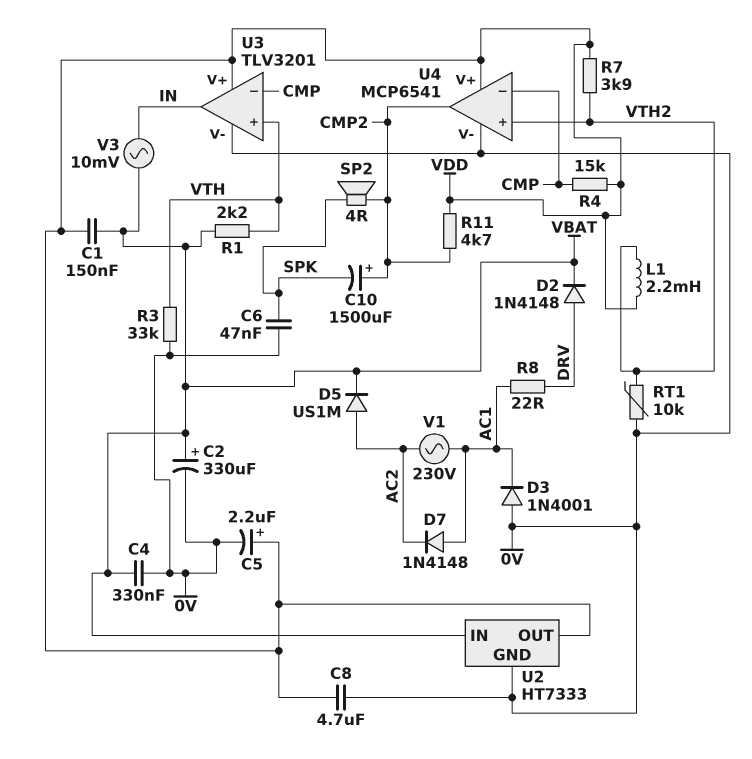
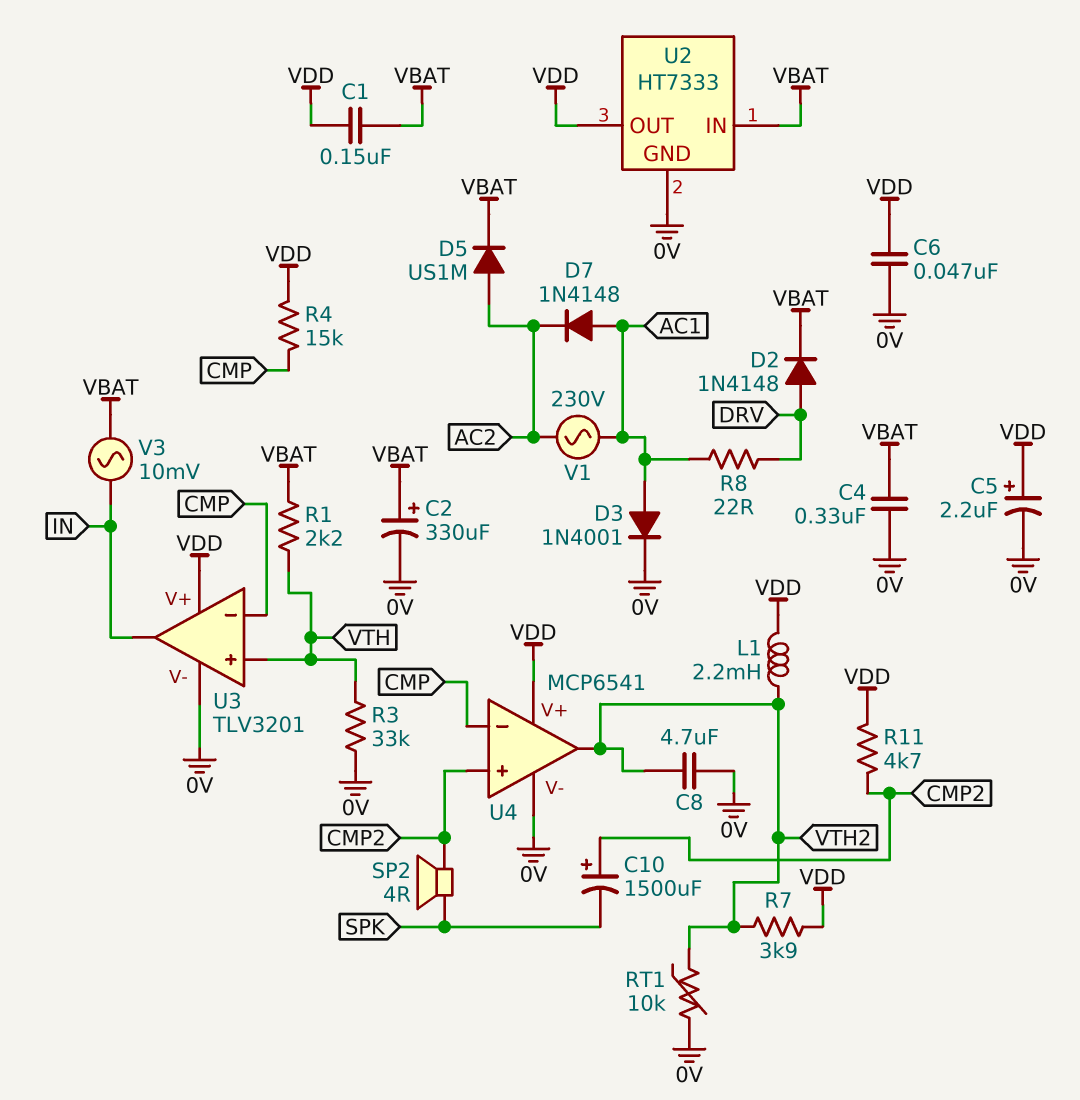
C6: 47nF (0V, SPK) -> 47nF (0V, VDD)
C8: 4.7uF (0V, VDD) -> 4.7uF (0V, VTH2)
D3: diode 1N4001 (A 0V, K AC1) -> diode 1N4001 (A AC1, K 0V)
U4 pin in+: VTH2 -> CMP2
U4 pin out: CMP2 -> VTH2

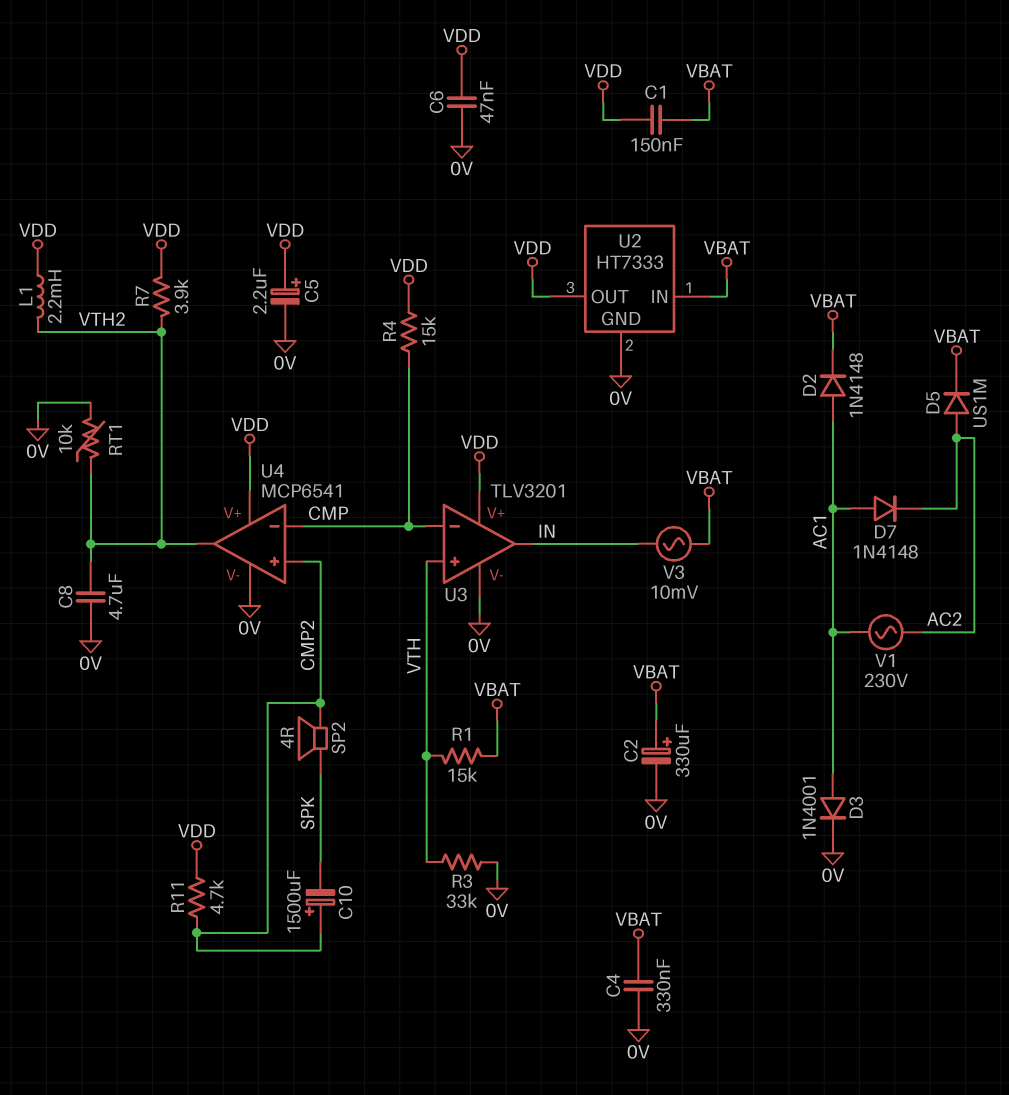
D2: diode 1N4148 (A DRV, K VBAT) -> diode 1N4148 (A AC1, K VBAT)
R1: 2.2k (VBAT, VTH) -> 15k (VBAT, VTH)
R8: 22 (AC1, DRV) -> none

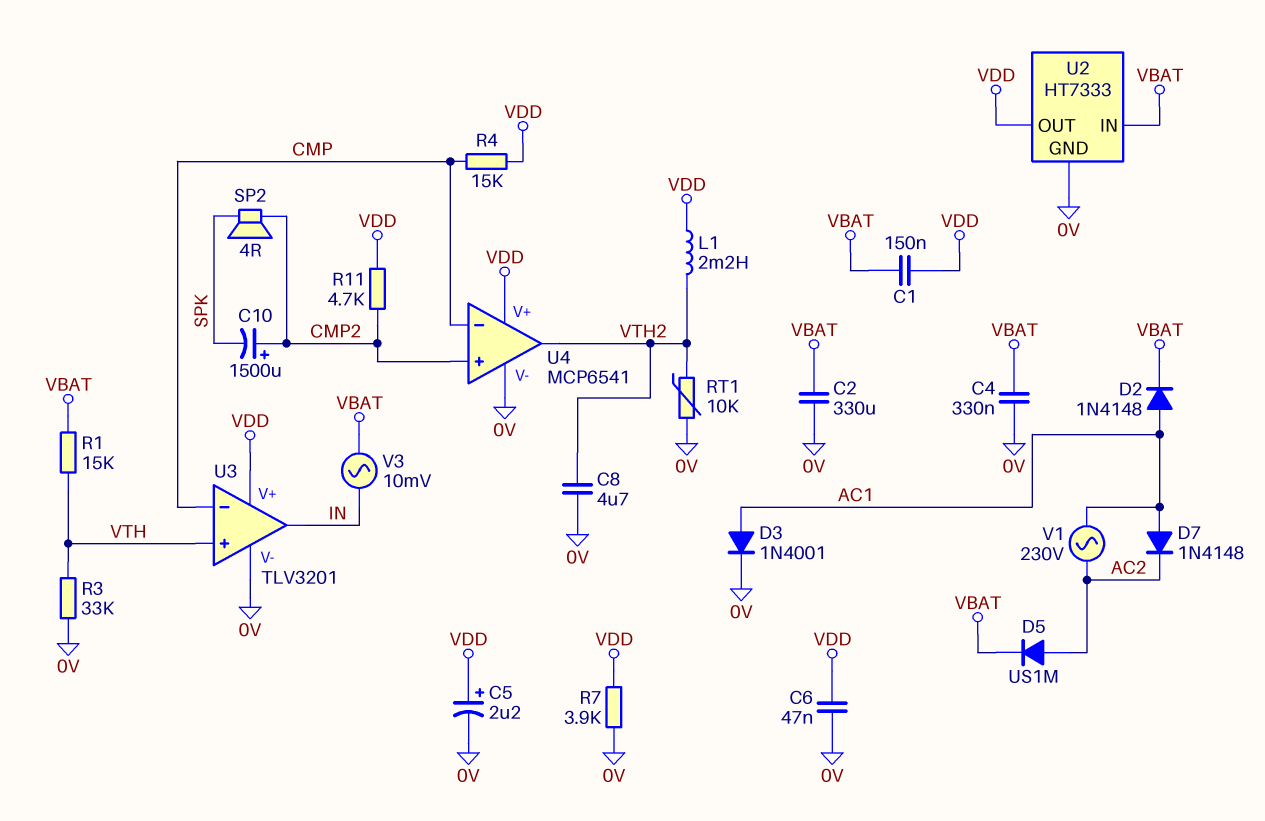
C2: 330uF (plus VBAT, minus 0V) -> 330uF (0V, VBAT)
R7: 3.9k (VDD, VTH2) -> 3.9k (0V, VDD)

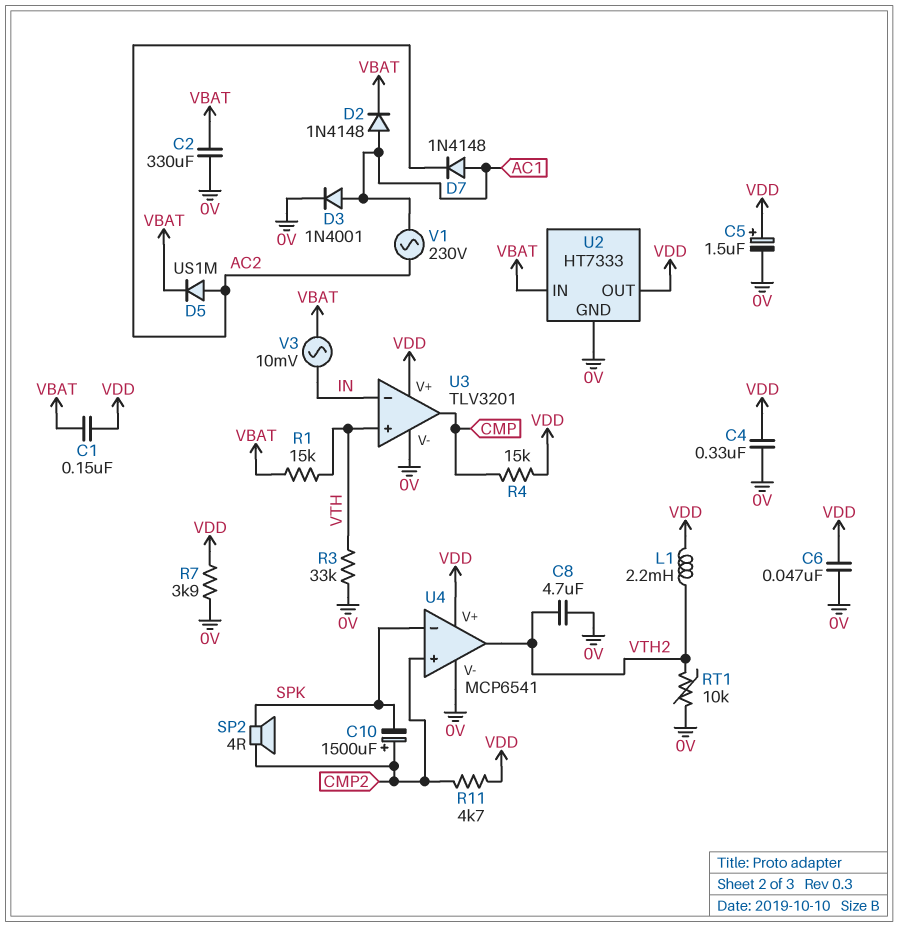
C4: 330nF (0V, VBAT) -> 330nF (0V, VDD)
C5: 2.2uF (plus VDD, minus 0V) -> 1.5uF (plus VDD, minus 0V)
U3 pin in-: CMP -> IN
U3 pin out: IN -> CMP
U4 pin in-: CMP -> SPK

